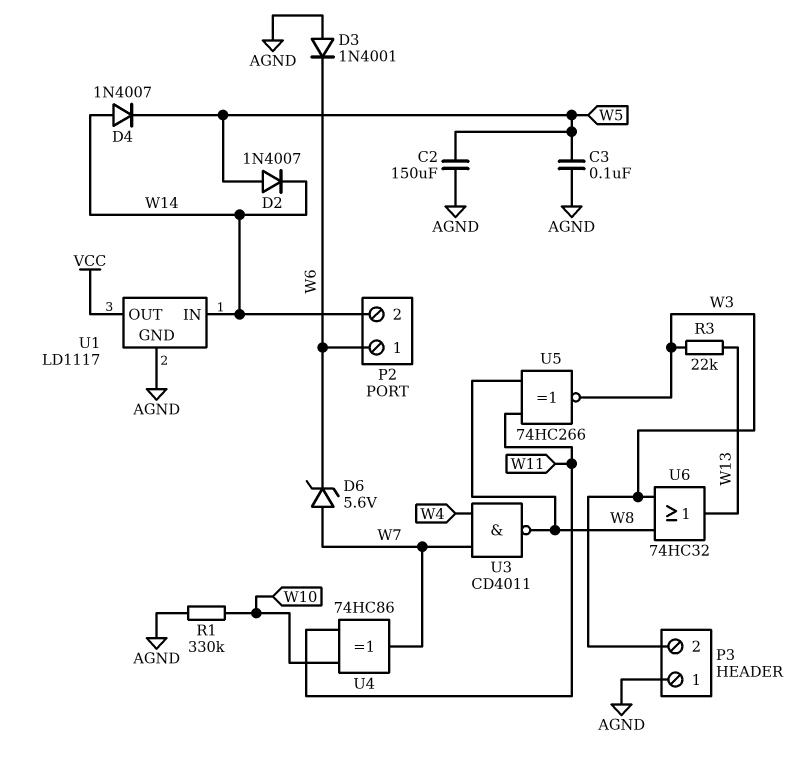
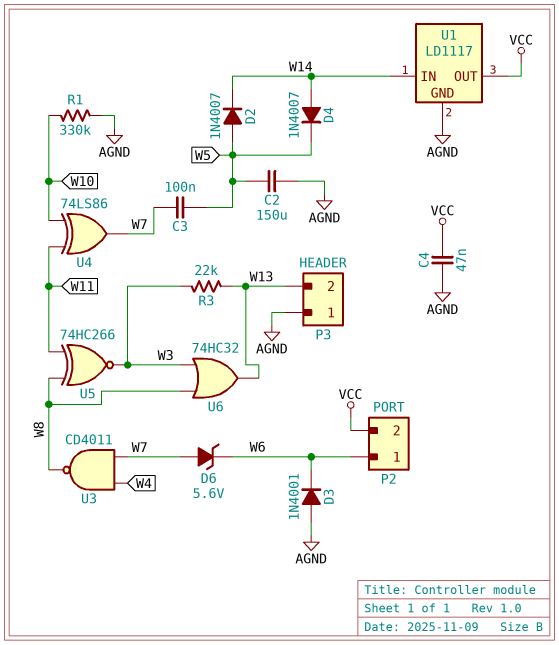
C3: 100nF (AGND, W5) -> 100nF (W5, W7)
C4: none -> 47nF (AGND, VCC)
P2 pin 2: W14 -> VCC
P3 pin 2: W3 -> W13
U4: XOR 74HC86 (in W10, in W11, out W7) -> XOR 74LS86 (in W10, in W11, out W7)

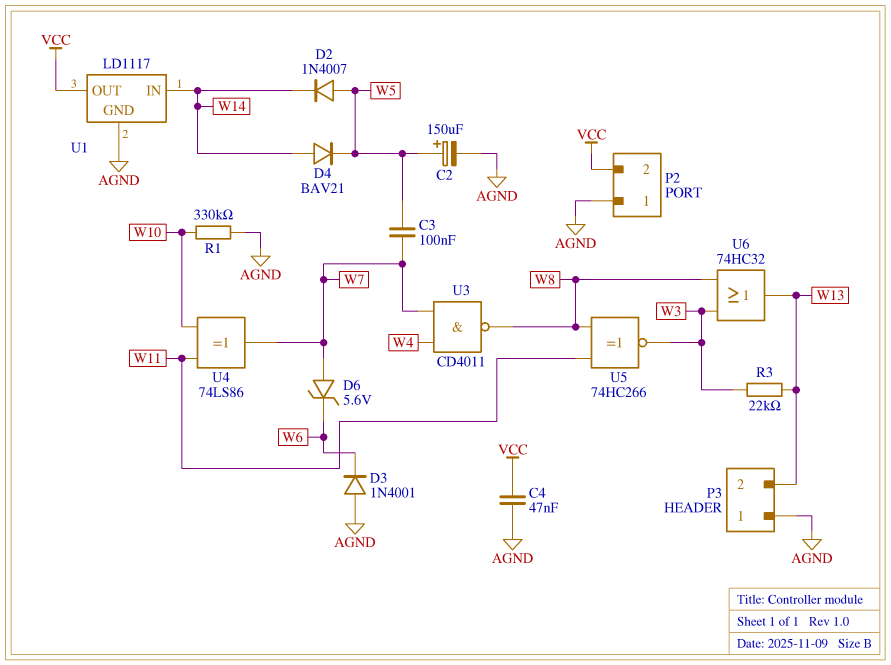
C2: 150uF (AGND, W5) -> 150uF (plus W5, minus AGND)
D4: diode 1N4007 (A W14, K W5) -> diode BAV21 (A W14, K W5)
P2 pin 1: W6 -> AGND

